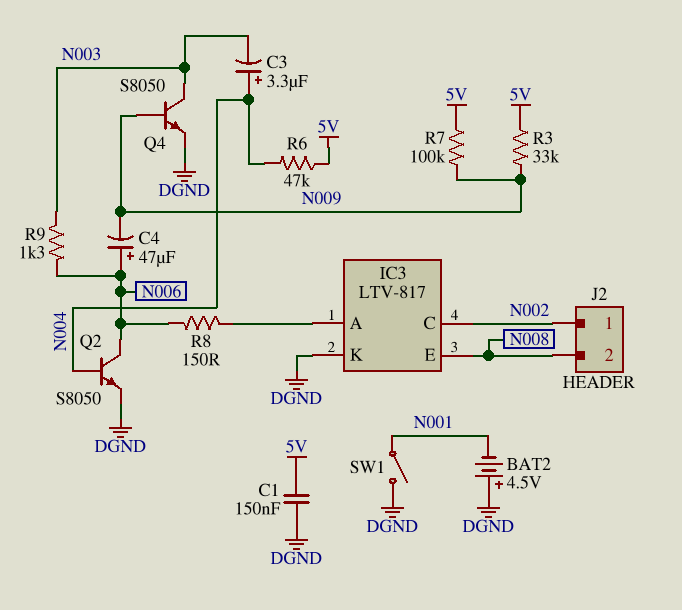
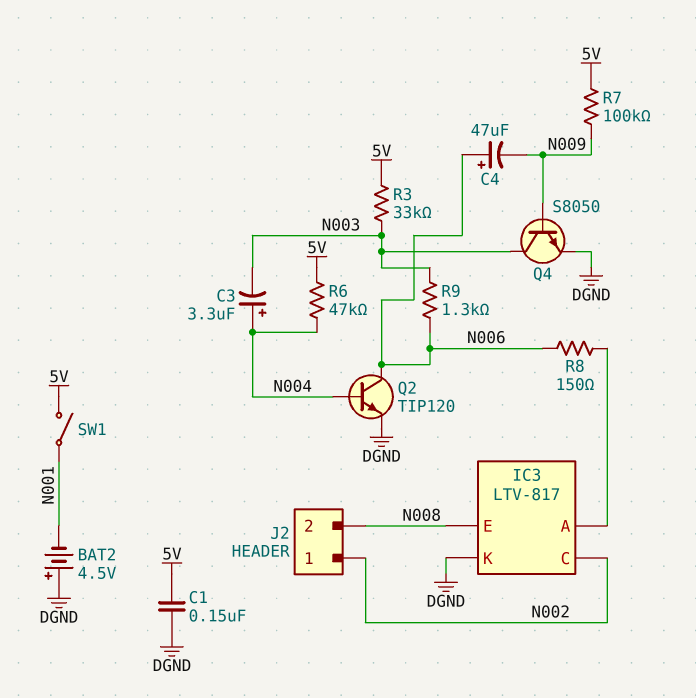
Q2: NPN S8050 (B N004, C N006, E DGND) -> NPN TIP120 (B N004, C N006, E DGND)
R3: 33k (5V, N009) -> 33k (5V, N003)
SW1: switch (DGND, N001) -> switch (5V, N001)

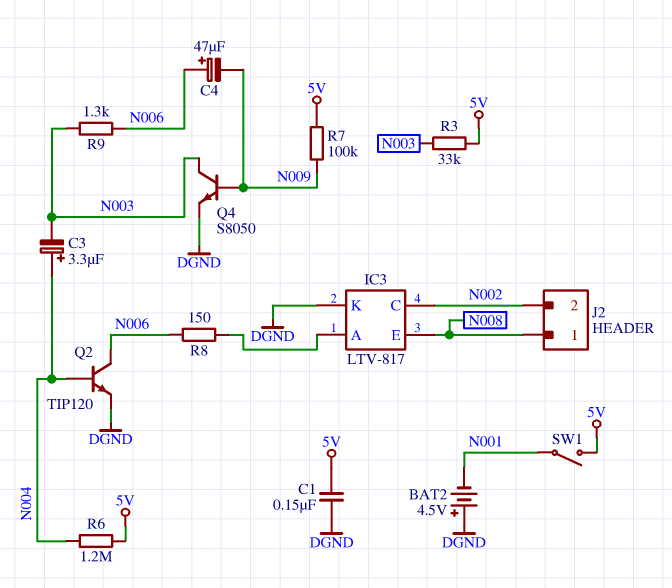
J2 pin 1: N002 -> N008
J2 pin 2: N008 -> N002
R6: 47k (5V, N004) -> 1.2M (5V, N004)

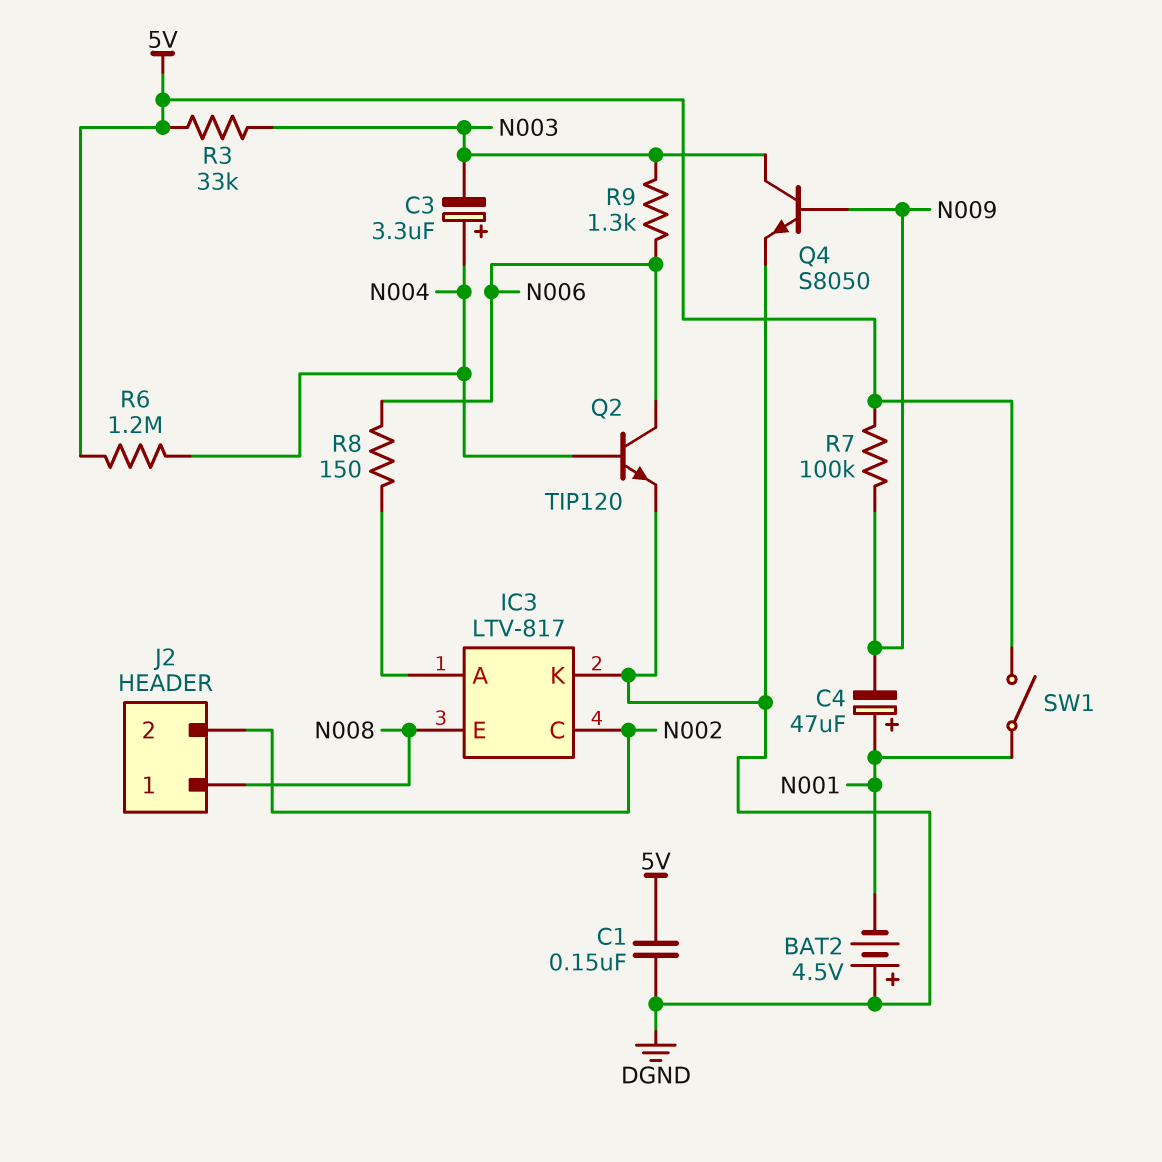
C4: 47uF (plus N006, minus N009) -> 47uF (plus N001, minus N009)

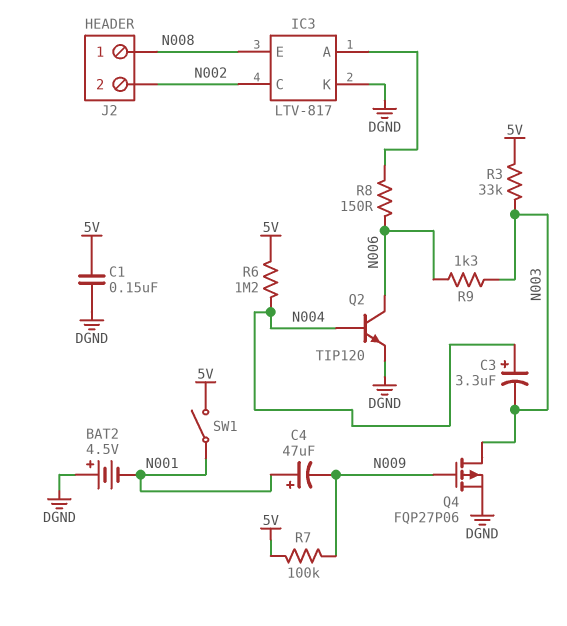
Q4: NPN S8050 (B N009, C N003, E DGND) -> PMOS FQP27P06 (G N009, D N003, S DGND)

